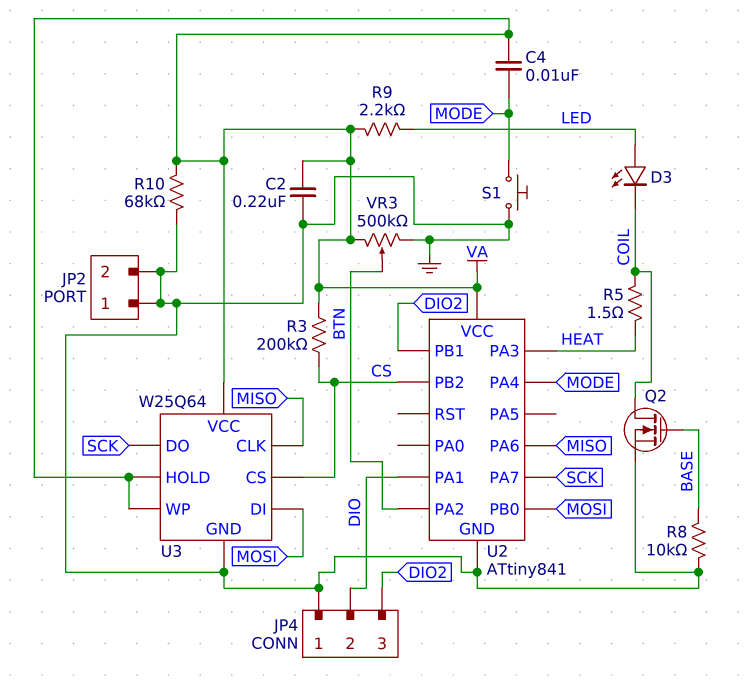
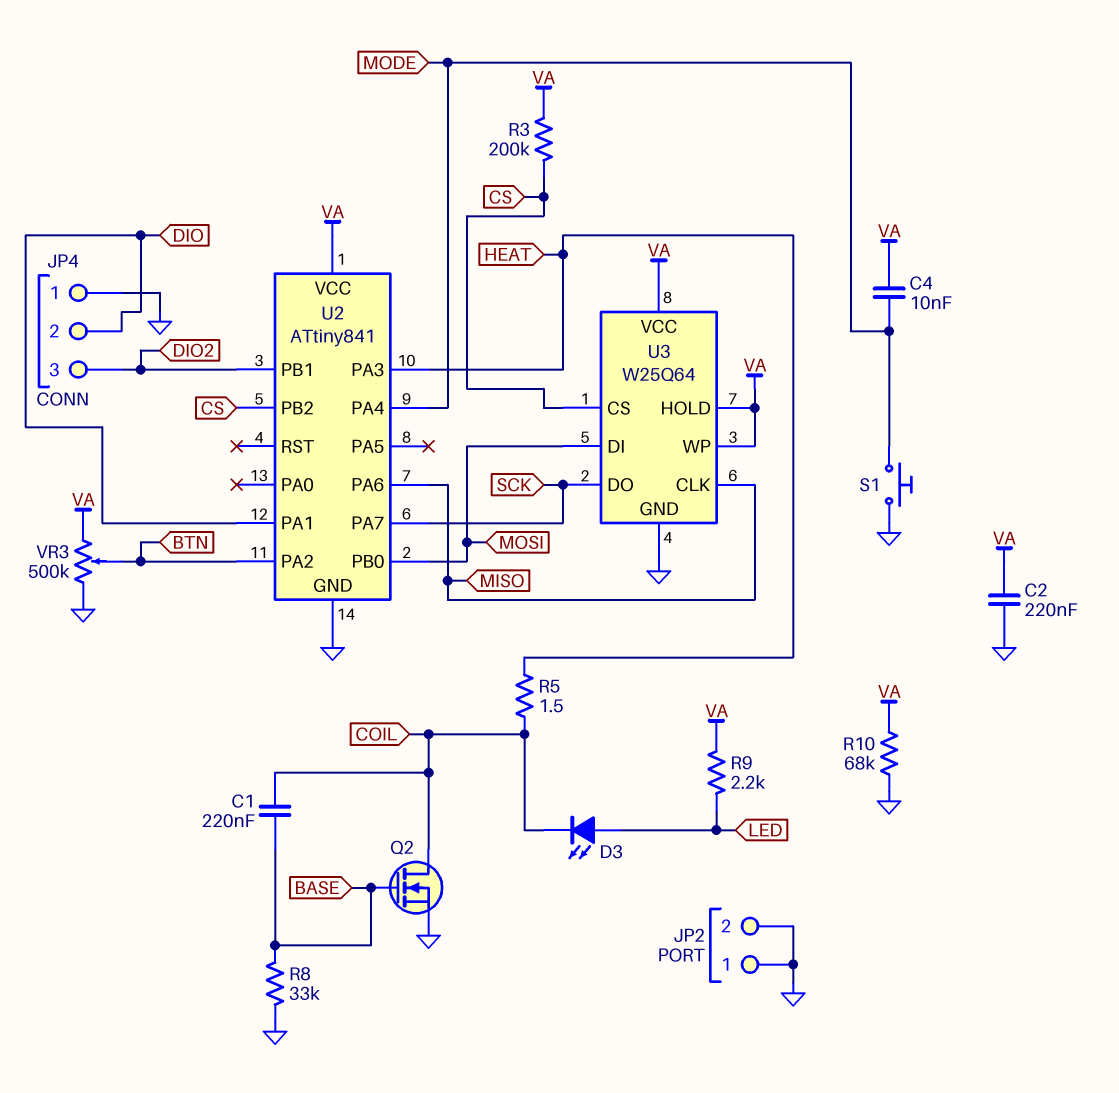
C1: none -> 220nF (BASE, COIL)
R8: 10k (BASE, GND) -> 33k (BASE, GND)

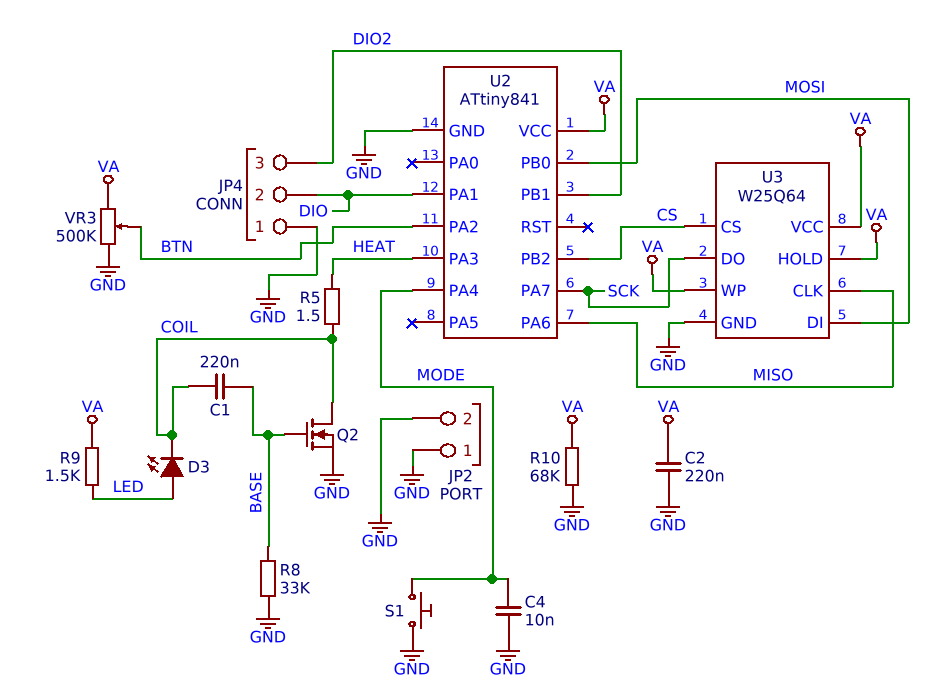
C4: 10nF (MODE, VA) -> 10nF (GND, MODE)
R3: 200k (CS, VA) -> none
R9: 2.2k (LED, VA) -> 1.5k (LED, VA)

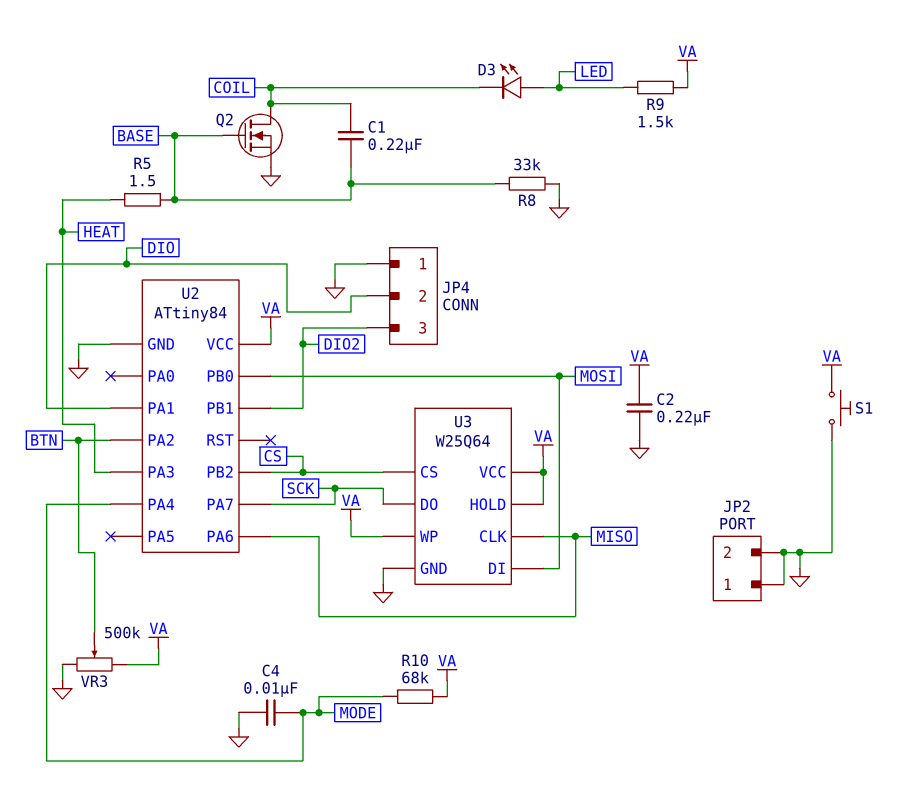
R5: 1.5 (COIL, HEAT) -> 1.5 (BASE, HEAT)
R10: 68k (GND, VA) -> 68k (MODE, VA)
S1: button (GND, MODE) -> button (GND, VA)
U2: ATtiny841 -> ATtiny84

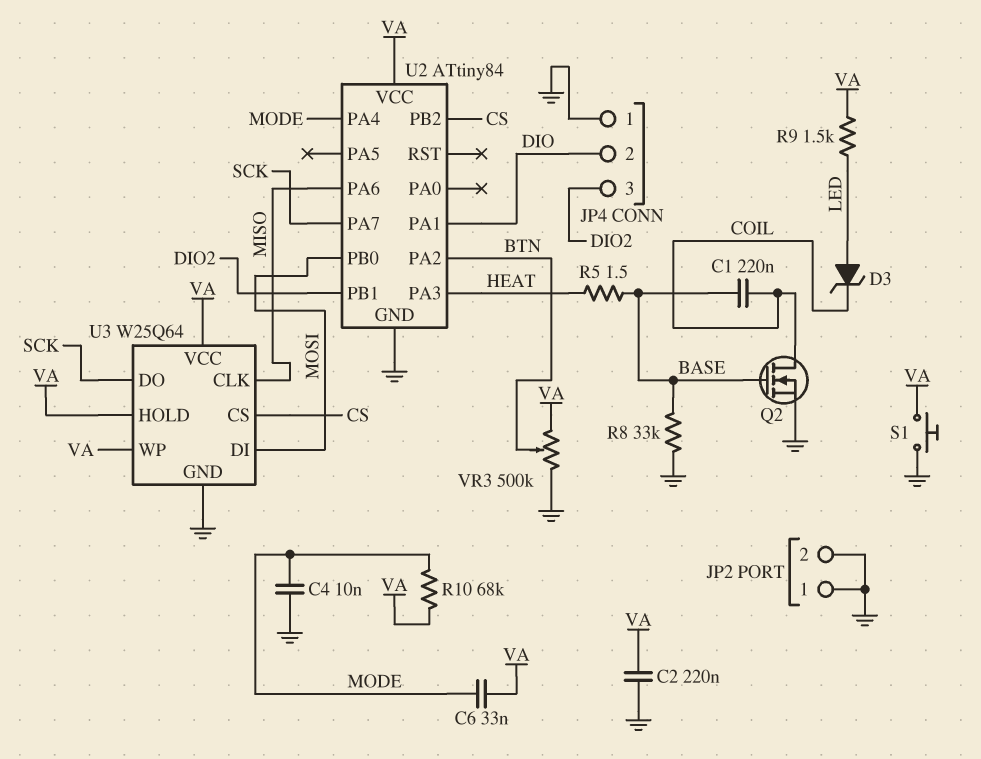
C6: none -> 33nF (MODE, VA)
D3: LED (A LED, K COIL) -> zener (A LED, K COIL)

